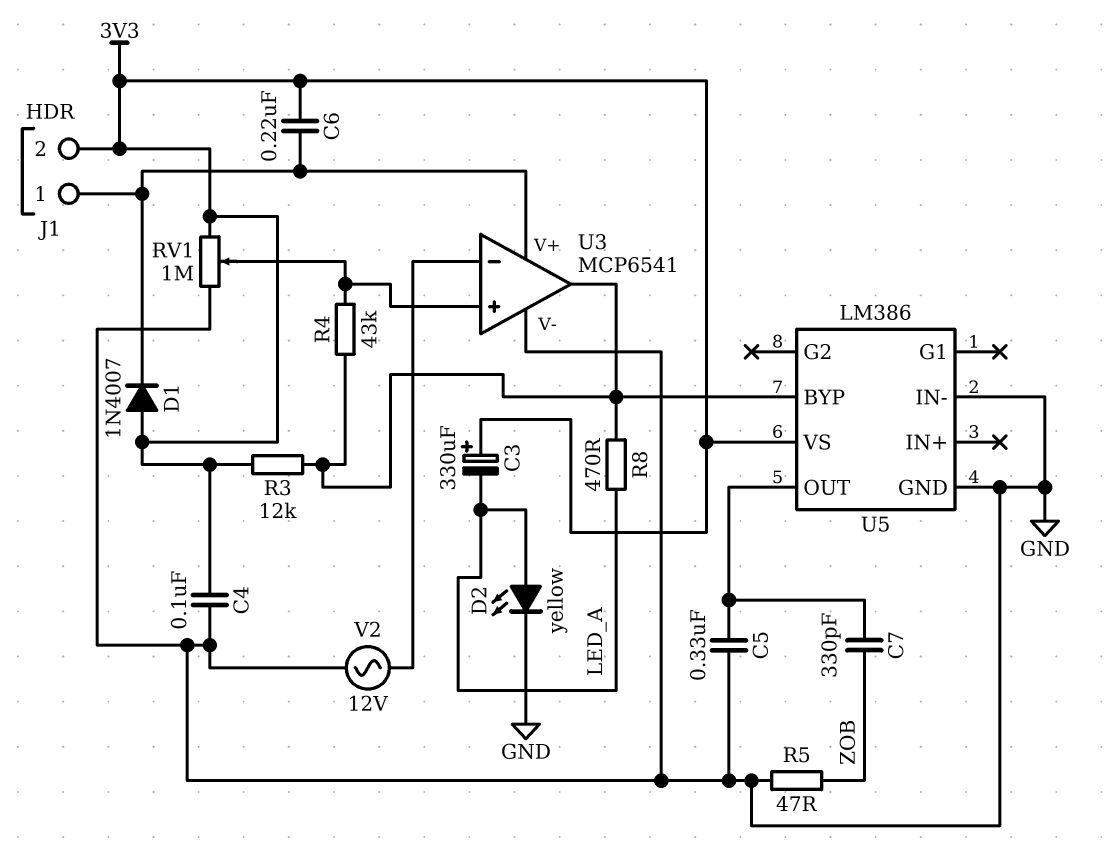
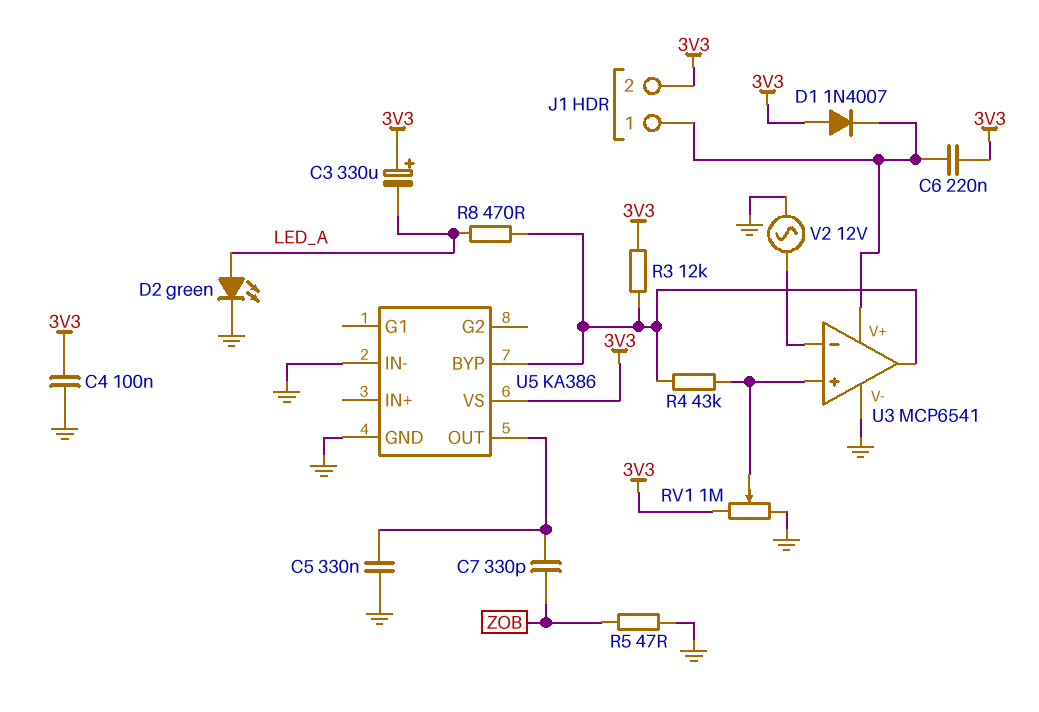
D2: LED yellow (A LED_A, K GND) -> LED green (A LED_A, K GND)
U5: LM386 -> KA386

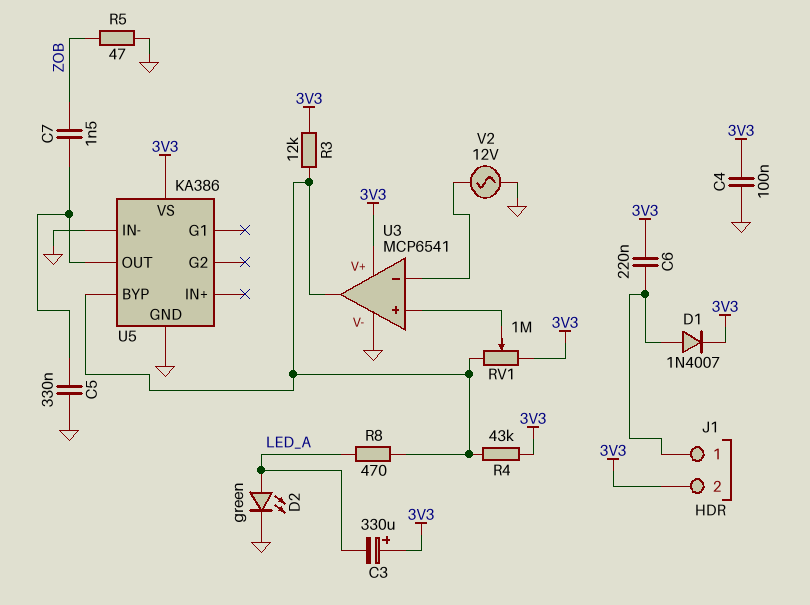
C7: 330pF (U5/OUT, ZOB) -> 1.5nF (U5/OUT, ZOB)
D1: diode 1N4007 (A 3V3, K J1/1) -> diode 1N4007 (A J1/1, K 3V3)
R4: 43k (U3/in+, U3/out) -> 43k (3V3, U3/out)
RV1: 1M (3V3, GND, wiper U3/in+) -> 1M (3V3, U3/out, wiper U3/in+)
U3 pin V+: J1/1 -> 3V3

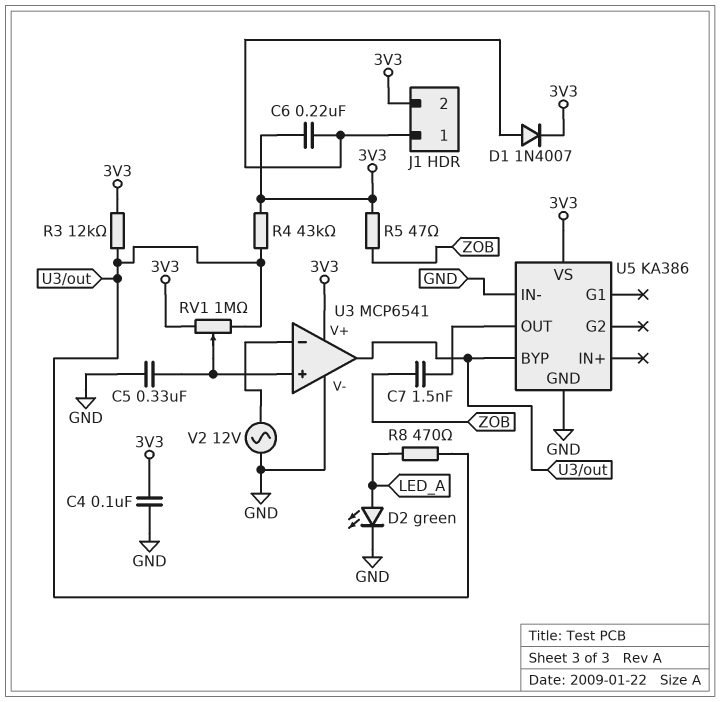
C3: 330uF (plus 3V3, minus LED_A) -> none
C5: 330nF (GND, U5/OUT) -> 330nF (GND, U3/in+)
R5: 47 (GND, ZOB) -> 47 (3V3, ZOB)

